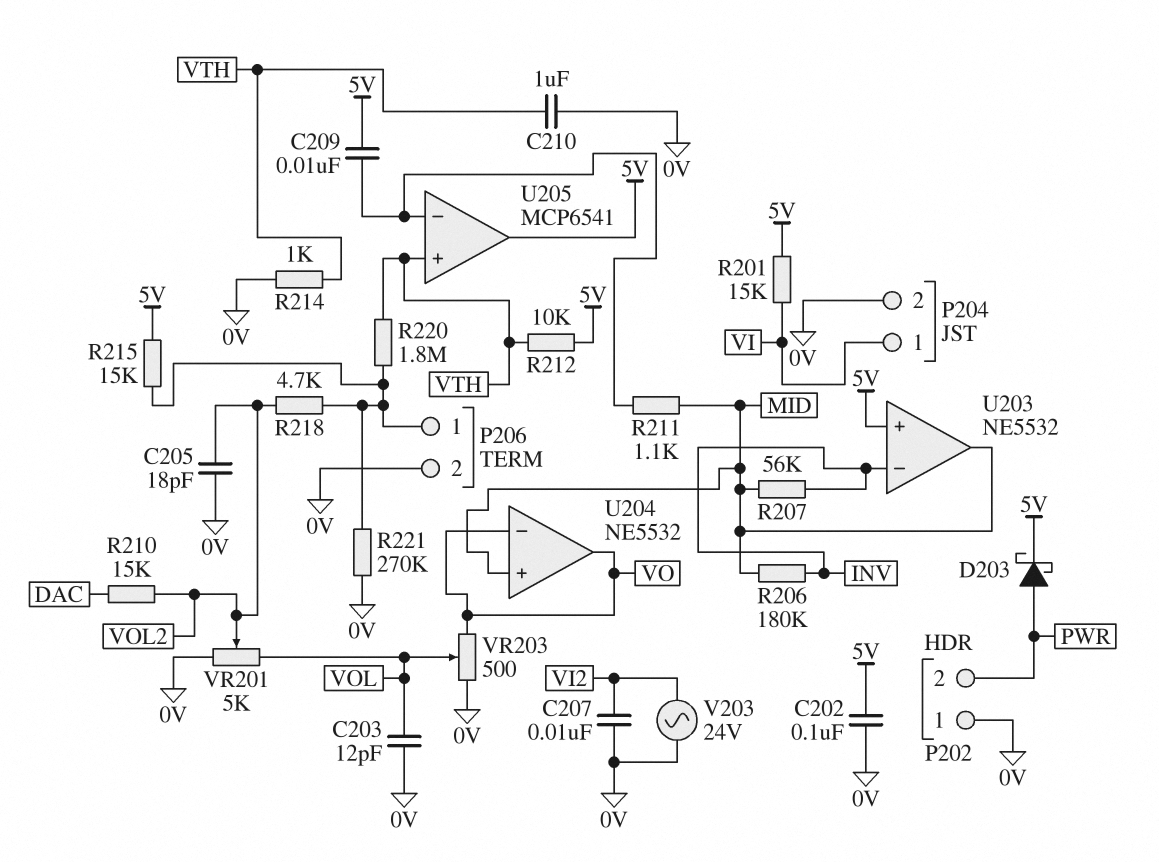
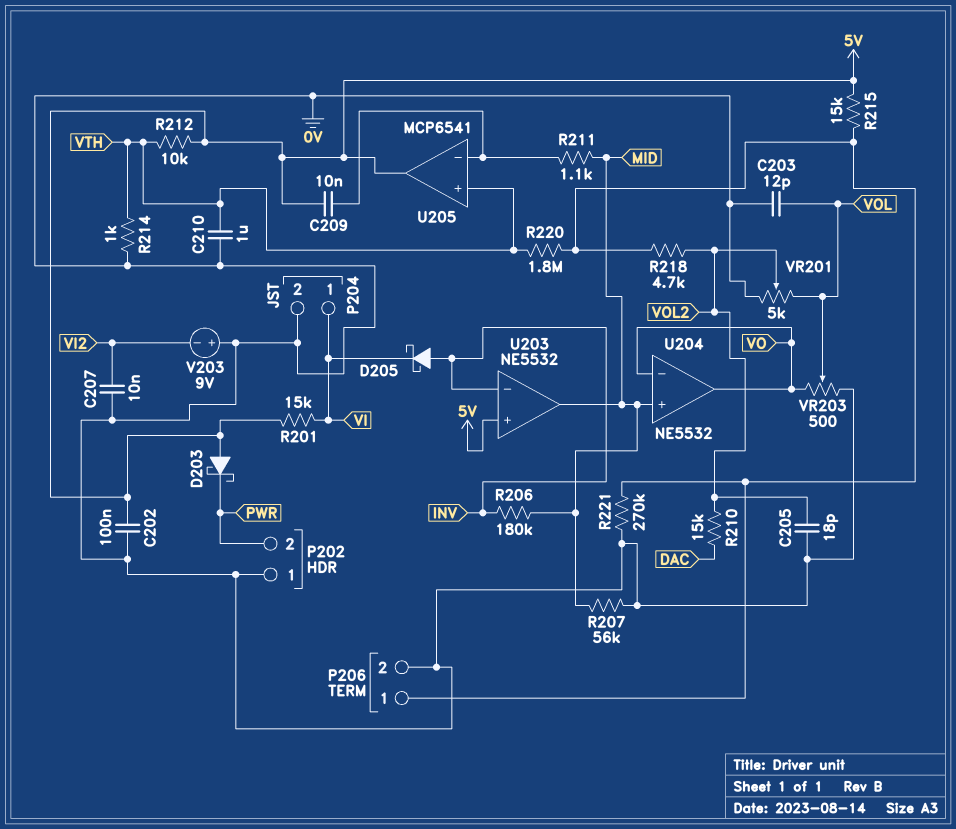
D203: schottky (A PWR, K 5V) -> schottky (A 5V, K PWR)
D205: none -> schottky (A INV, K VI)
R207: 56k (INV, MID) -> 56k (0V, MID)
V203: AC 24V (0V, VI2) -> 9V (plus 0V, minus VI2)

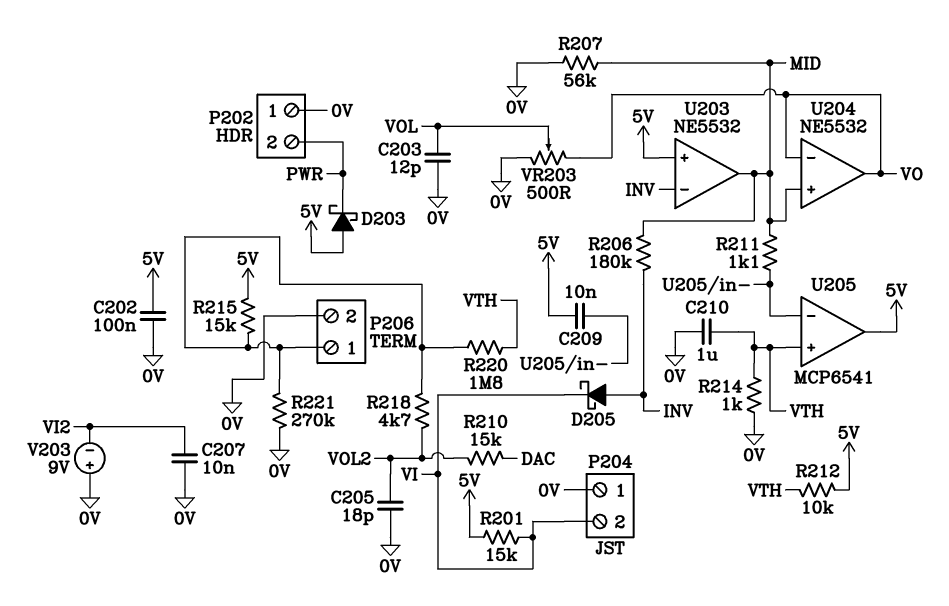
P204 pin 1: VI -> 0V
P204 pin 2: 0V -> VI
VR201: 5k (0V, VOL, wiper VOL2) -> none

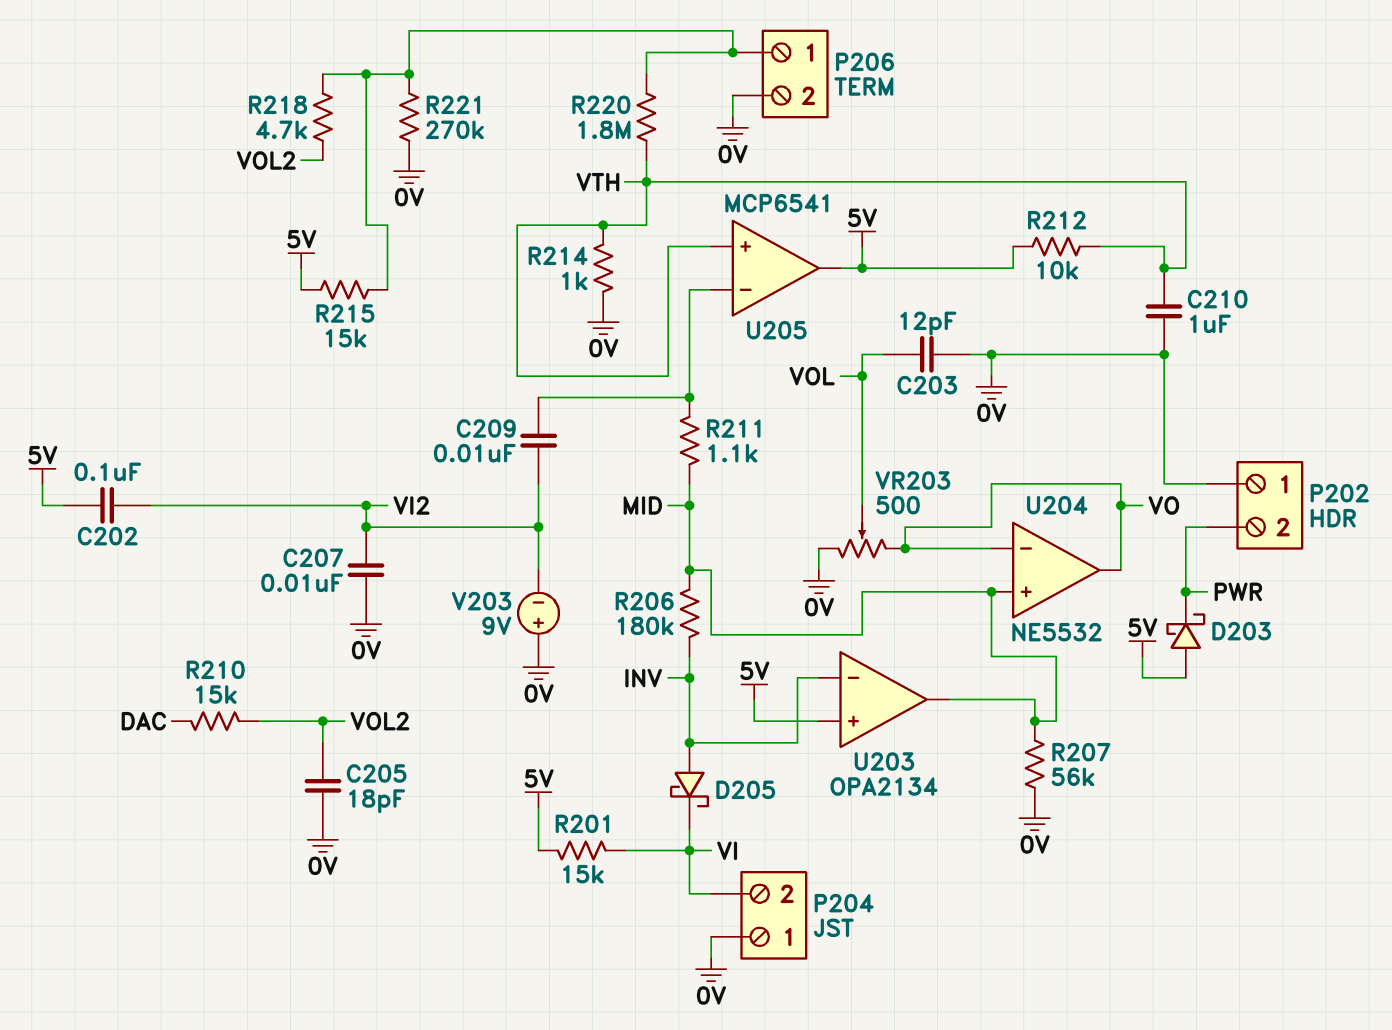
C202: 100nF (0V, 5V) -> 100nF (5V, VI2)
C209: 10nF (5V, U205/in-) -> 10nF (U205/in-, VI2)
U203: NE5532 -> OPA2134

